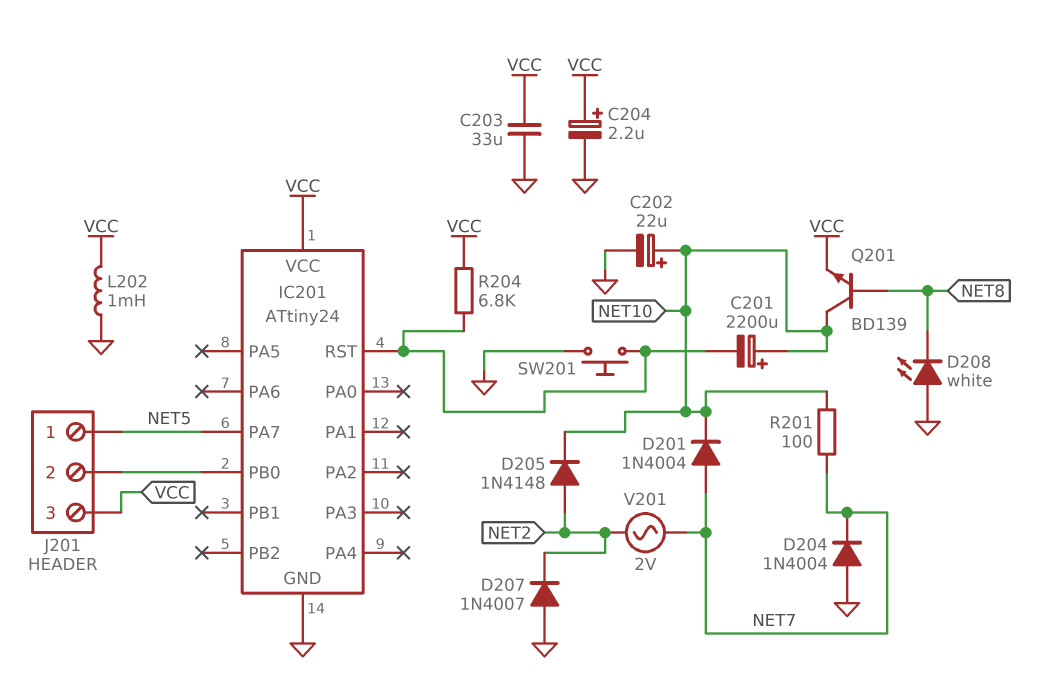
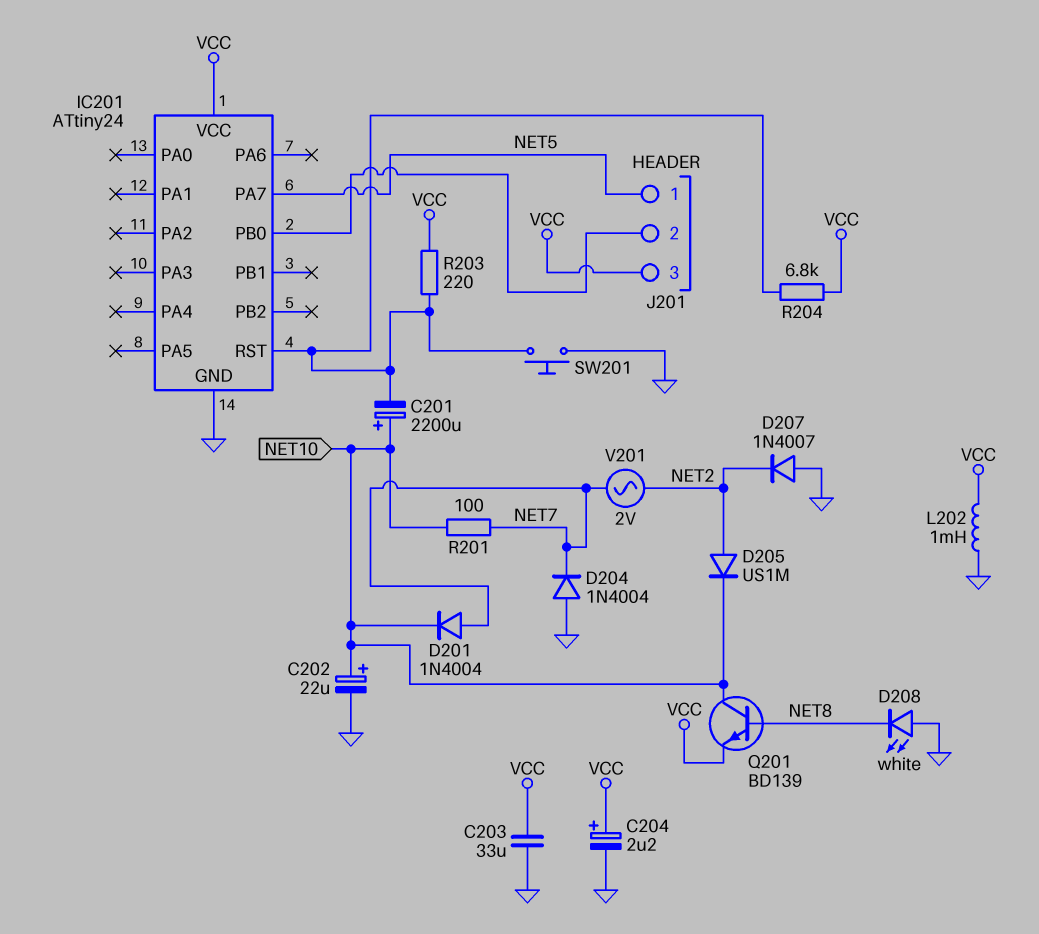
D205: diode 1N4148 (A NET2, K NET10) -> diode US1M (A NET2, K NET10)
R203: none -> 220 (IC201/RST, VCC)

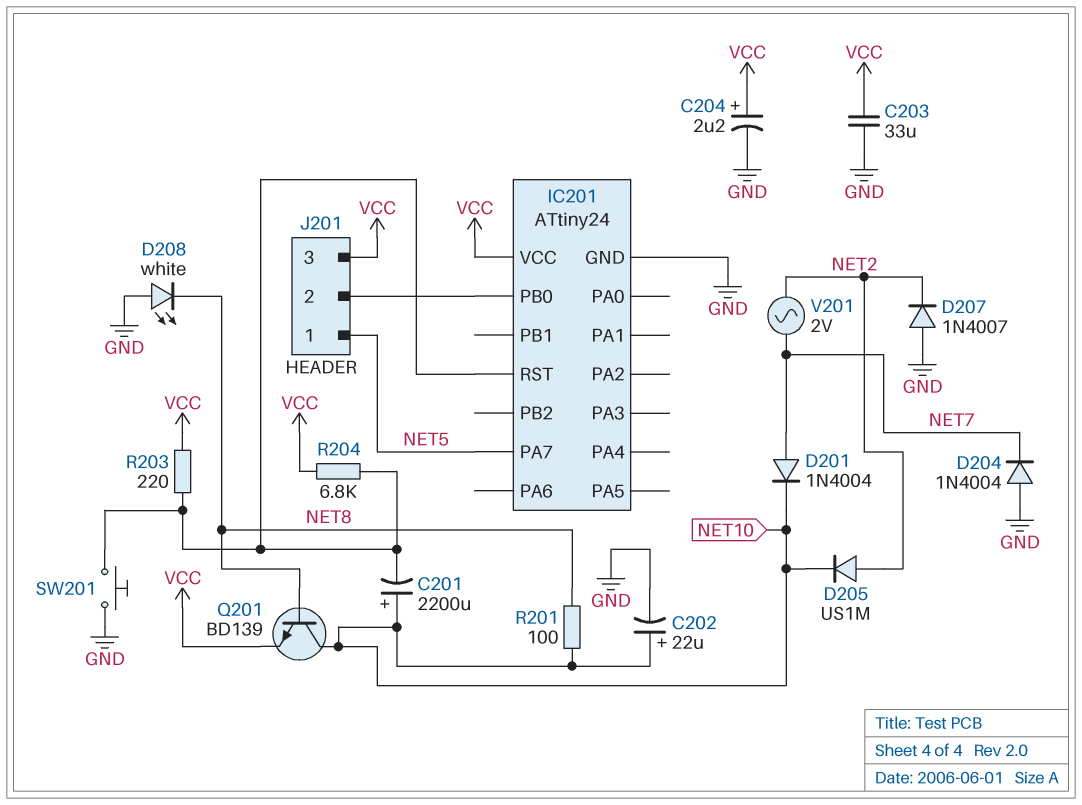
L202: 1mH (GND, VCC) -> none
R201: 100 (NET7, NET10) -> 100 (NET8, NET10)

